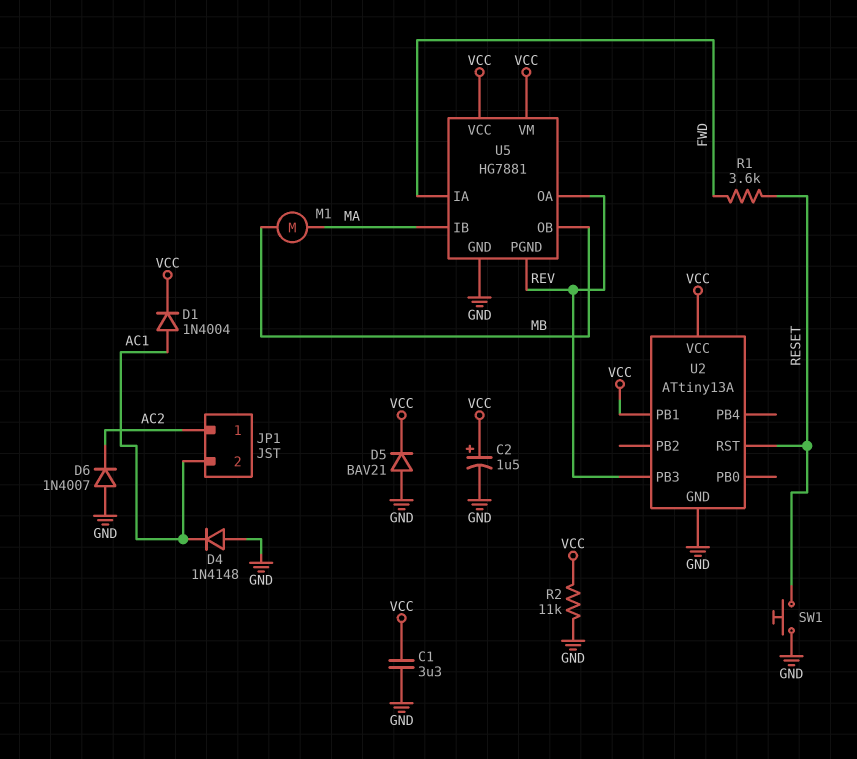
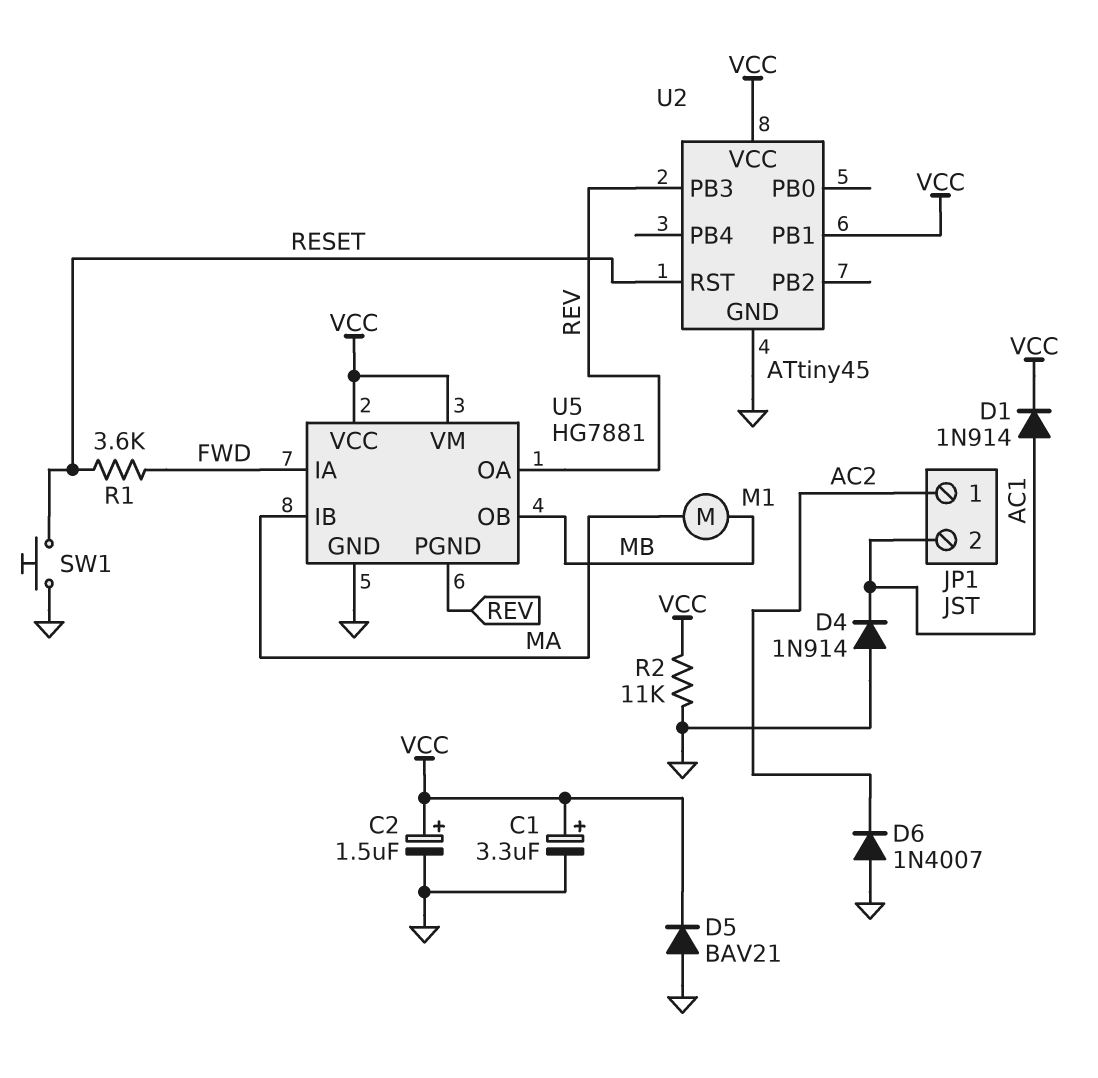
C1: 3.3uF (GND, VCC) -> 3.3uF (plus VCC, minus GND)
D1: diode 1N4004 (A AC1, K VCC) -> diode 1N914 (A AC1, K VCC)
D4: diode 1N4148 (A GND, K AC1) -> diode 1N914 (A GND, K AC1)
U2: ATtiny13A -> ATtiny45

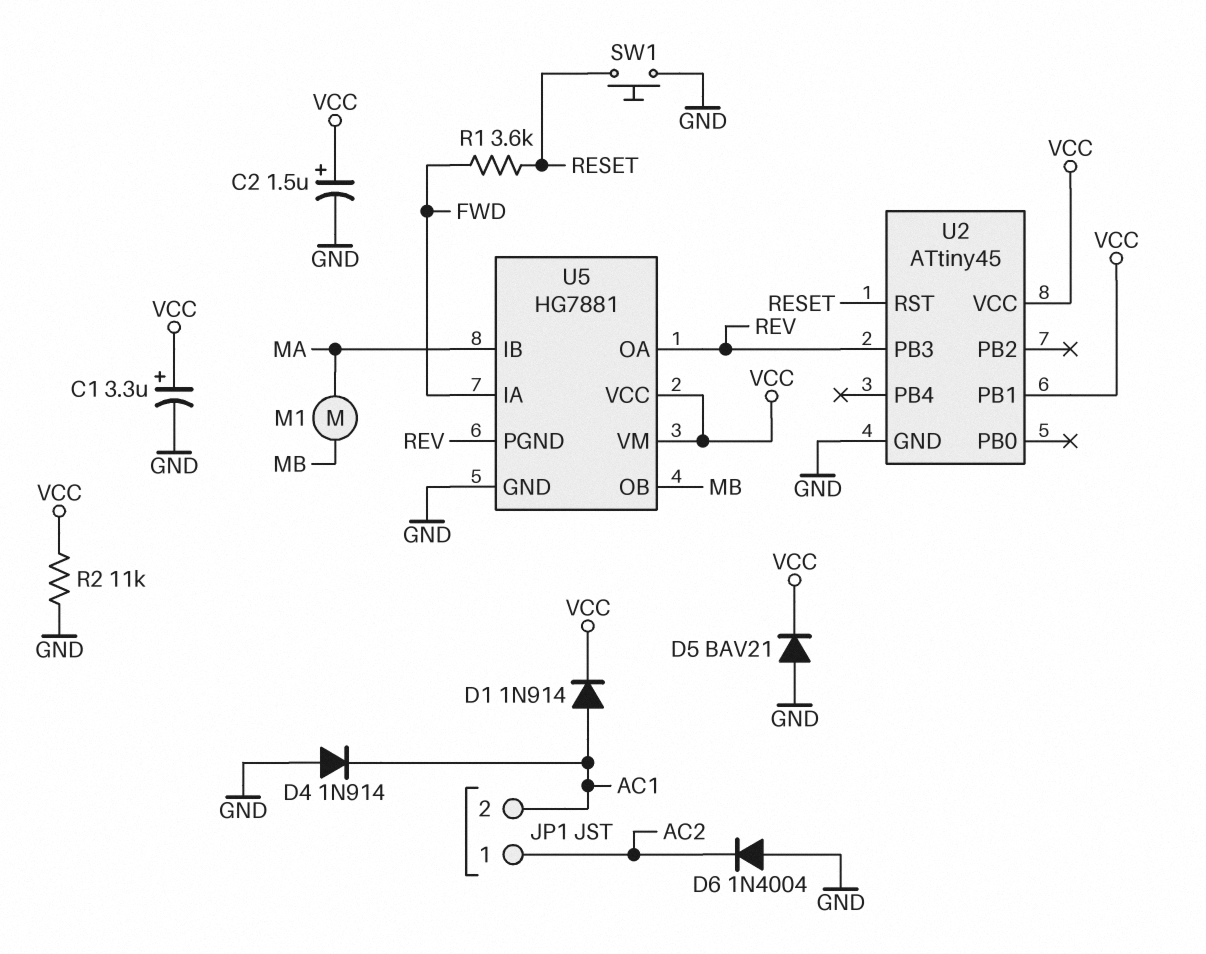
D6: diode 1N4007 (A GND, K AC2) -> diode 1N4004 (A GND, K AC2)

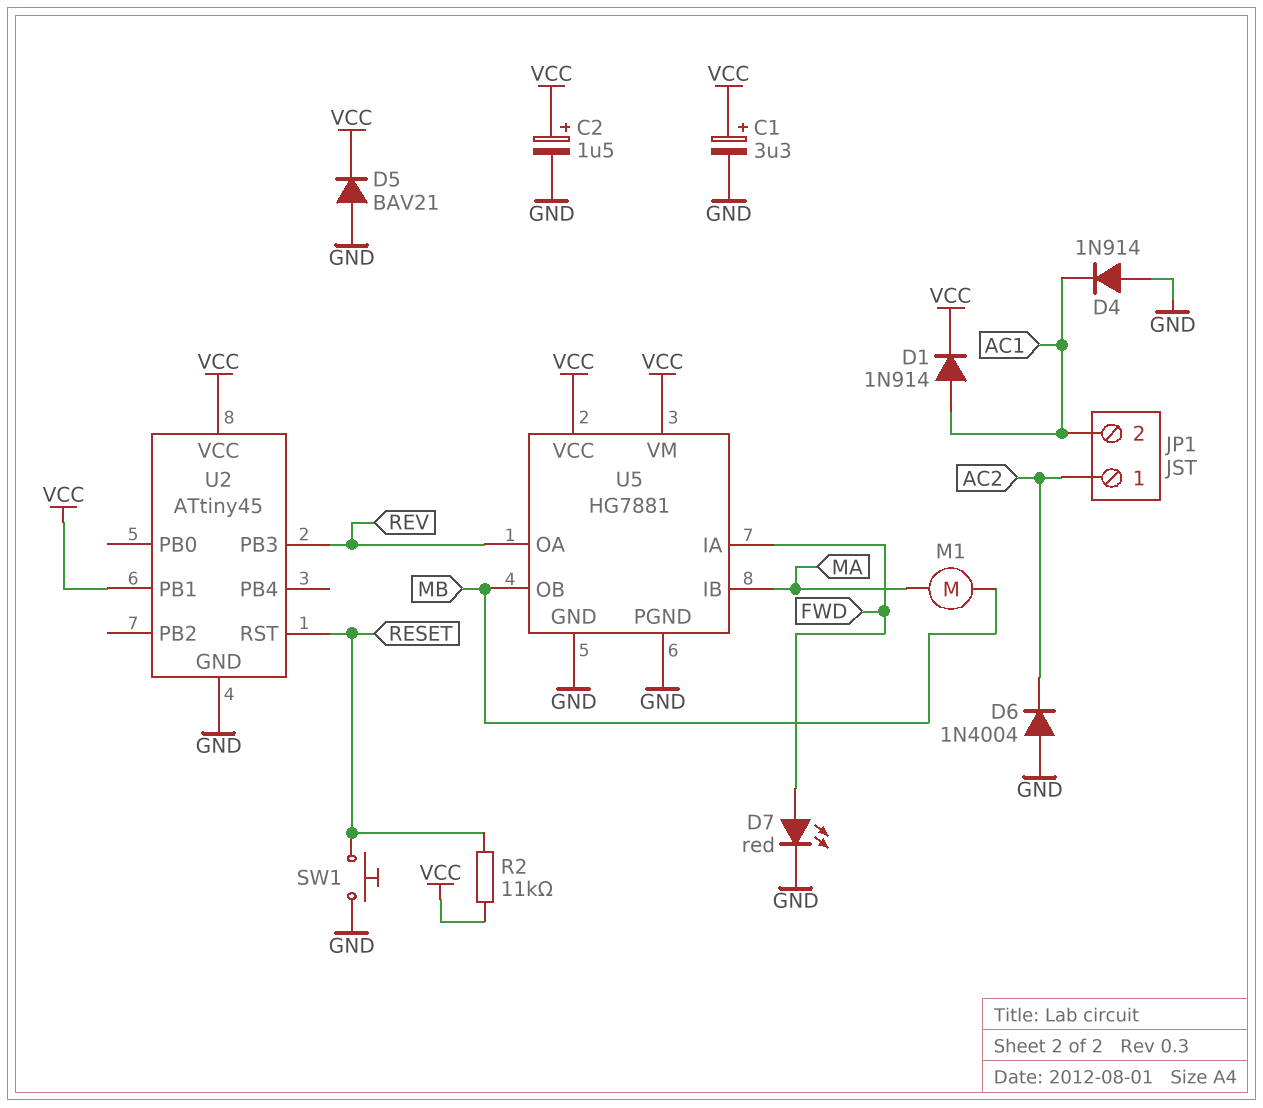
D7: none -> LED red (A FWD, K GND)
R1: 3.6k (FWD, RESET) -> none
R2: 11k (GND, VCC) -> 11k (RESET, VCC)
U5 pin PGND: REV -> GND

